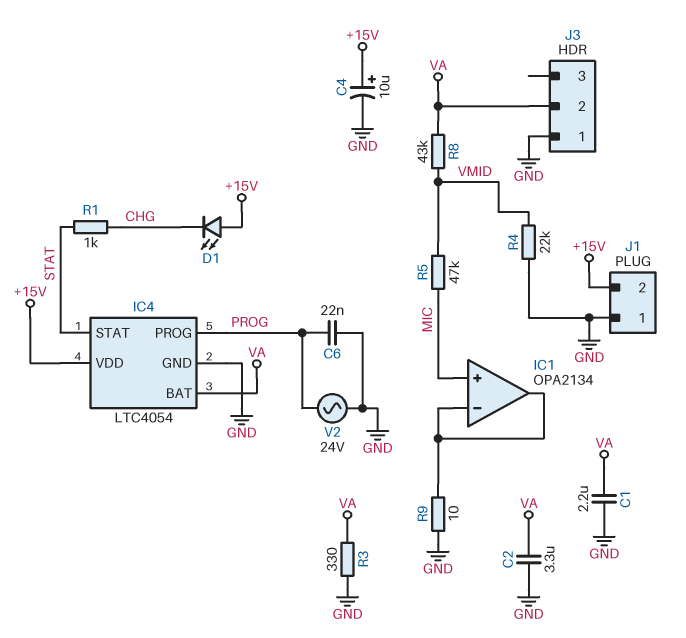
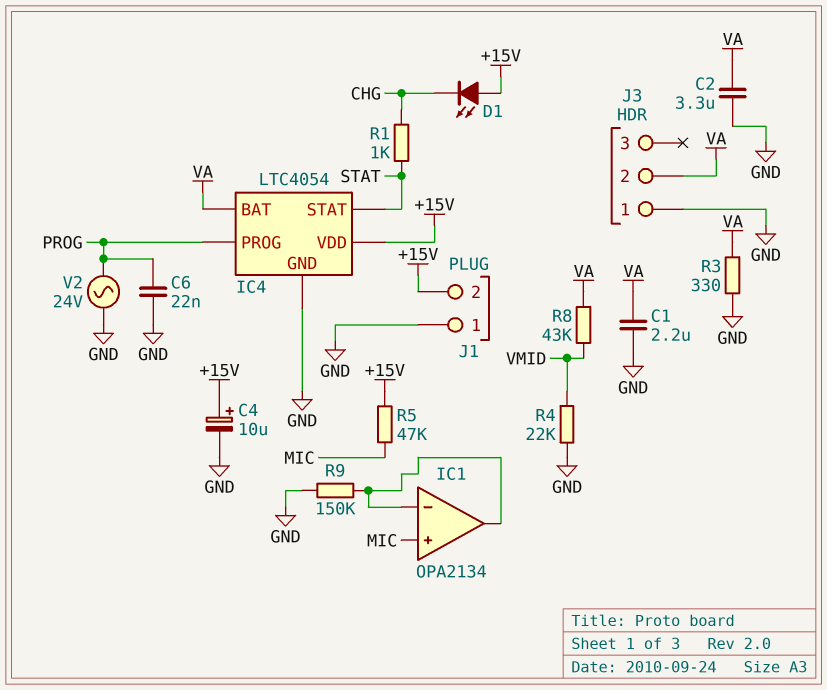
R5: 47k (MIC, VMID) -> 47k (+15V, MIC)
R9: 10 (GND, IC1/in-) -> 150k (GND, IC1/in-)

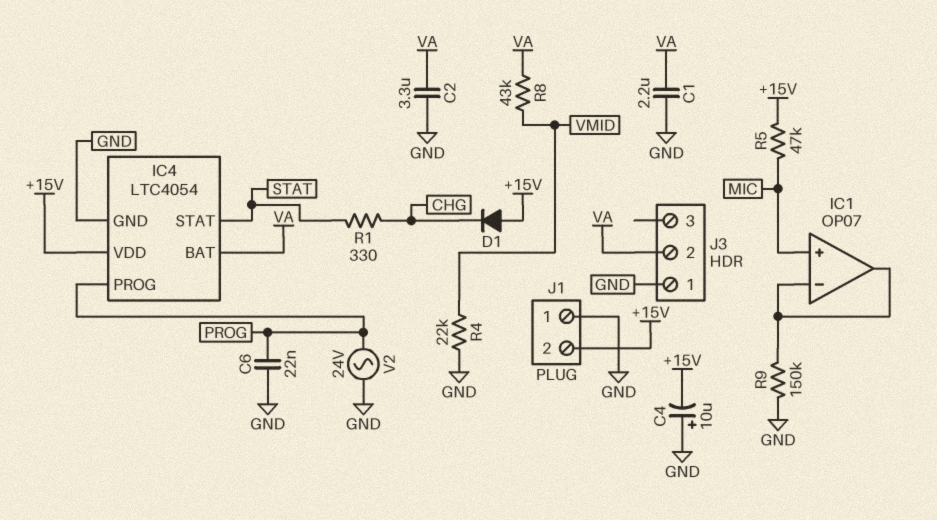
C4: 10uF (plus +15V, minus GND) -> 10uF (plus GND, minus +15V)
D1: LED (A +15V, K CHG) -> diode (A +15V, K CHG)
IC1: OPA2134 -> OP07
R1: 1k (CHG, STAT) -> 330 (CHG, STAT)
R3: 330 (GND, VA) -> none

